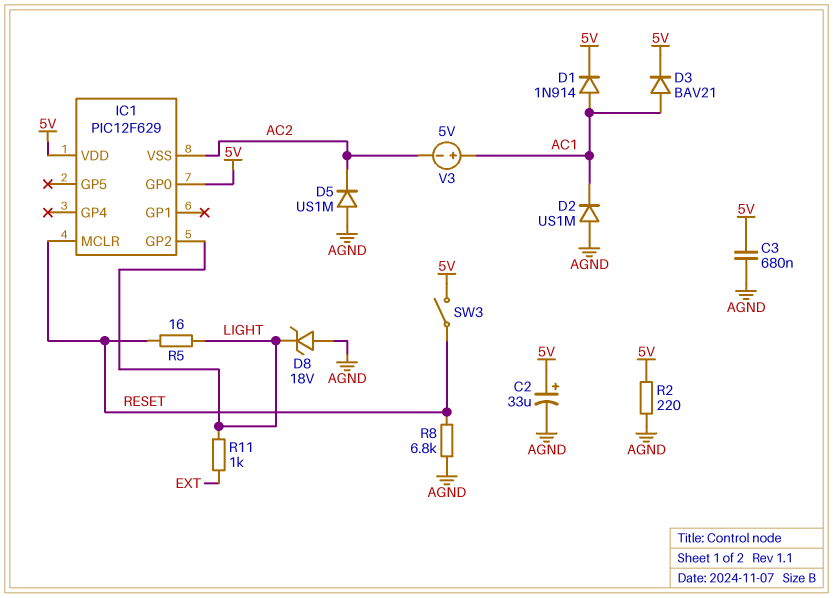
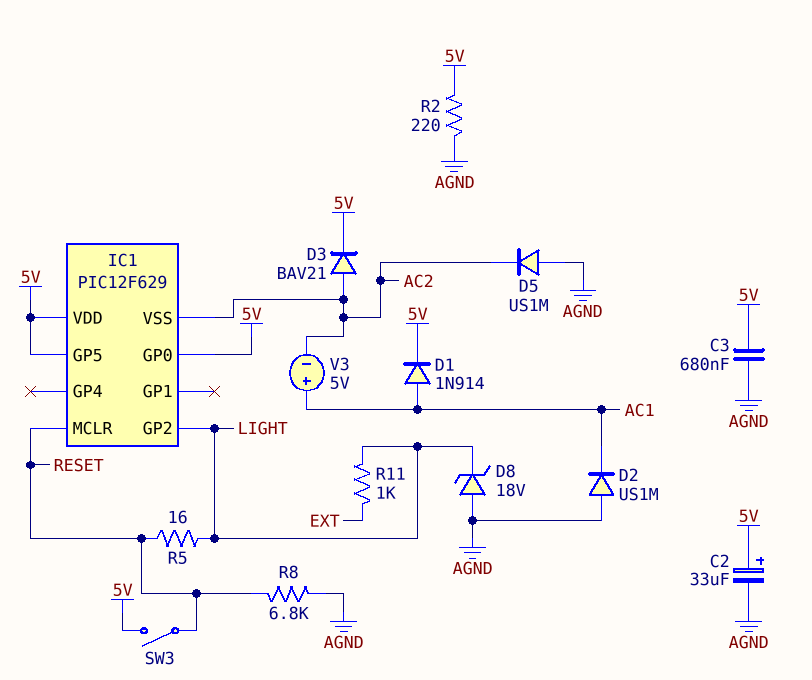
D3: diode BAV21 (A AC1, K 5V) -> diode BAV21 (A AC2, K 5V)
IC1 pin GP5: none -> 5V

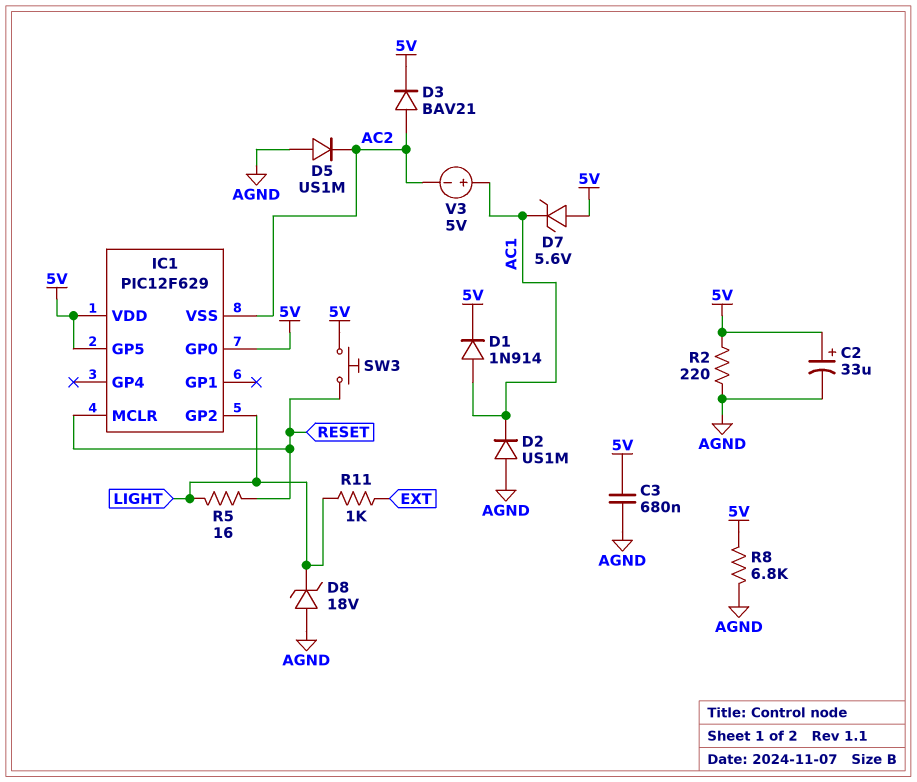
D7: none -> zener 5.6V (A 5V, K AC1)
R8: 6.8k (AGND, RESET) -> 6.8k (5V, AGND)
SW3: switch (5V, RESET) -> button (5V, RESET)

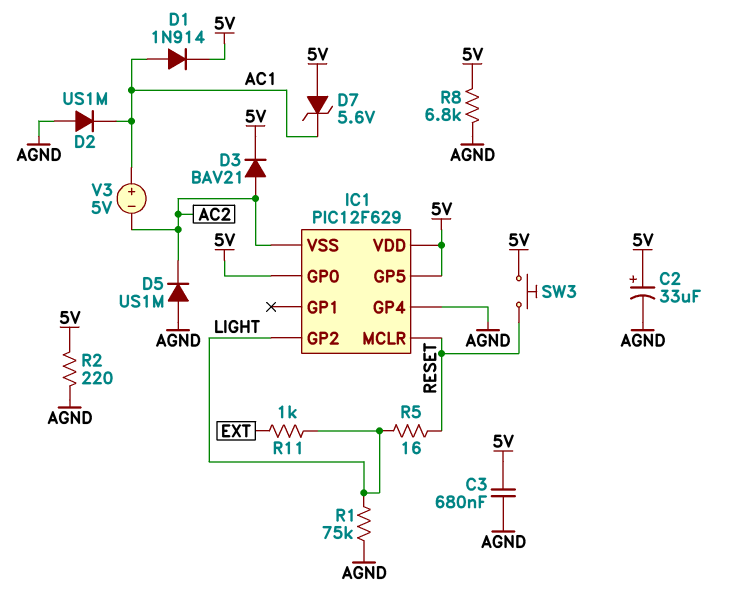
D8: zener 18V (A AGND, K LIGHT) -> none
IC1 pin GP4: none -> AGND
R1: none -> 75k (AGND, LIGHT)

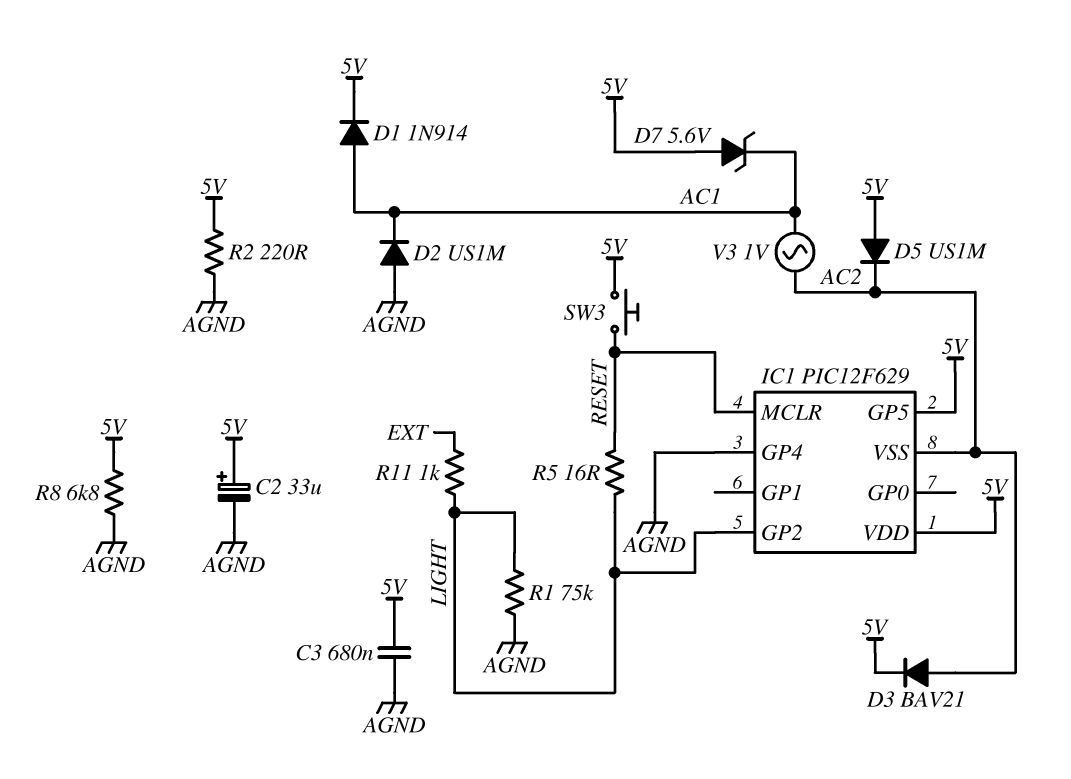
D5: diode US1M (A AGND, K AC2) -> diode US1M (A 5V, K AC2)
IC1 pin GP0: 5V -> none
V3: 5V (plus AC1, minus AC2) -> AC 1V (AC1, AC2)

